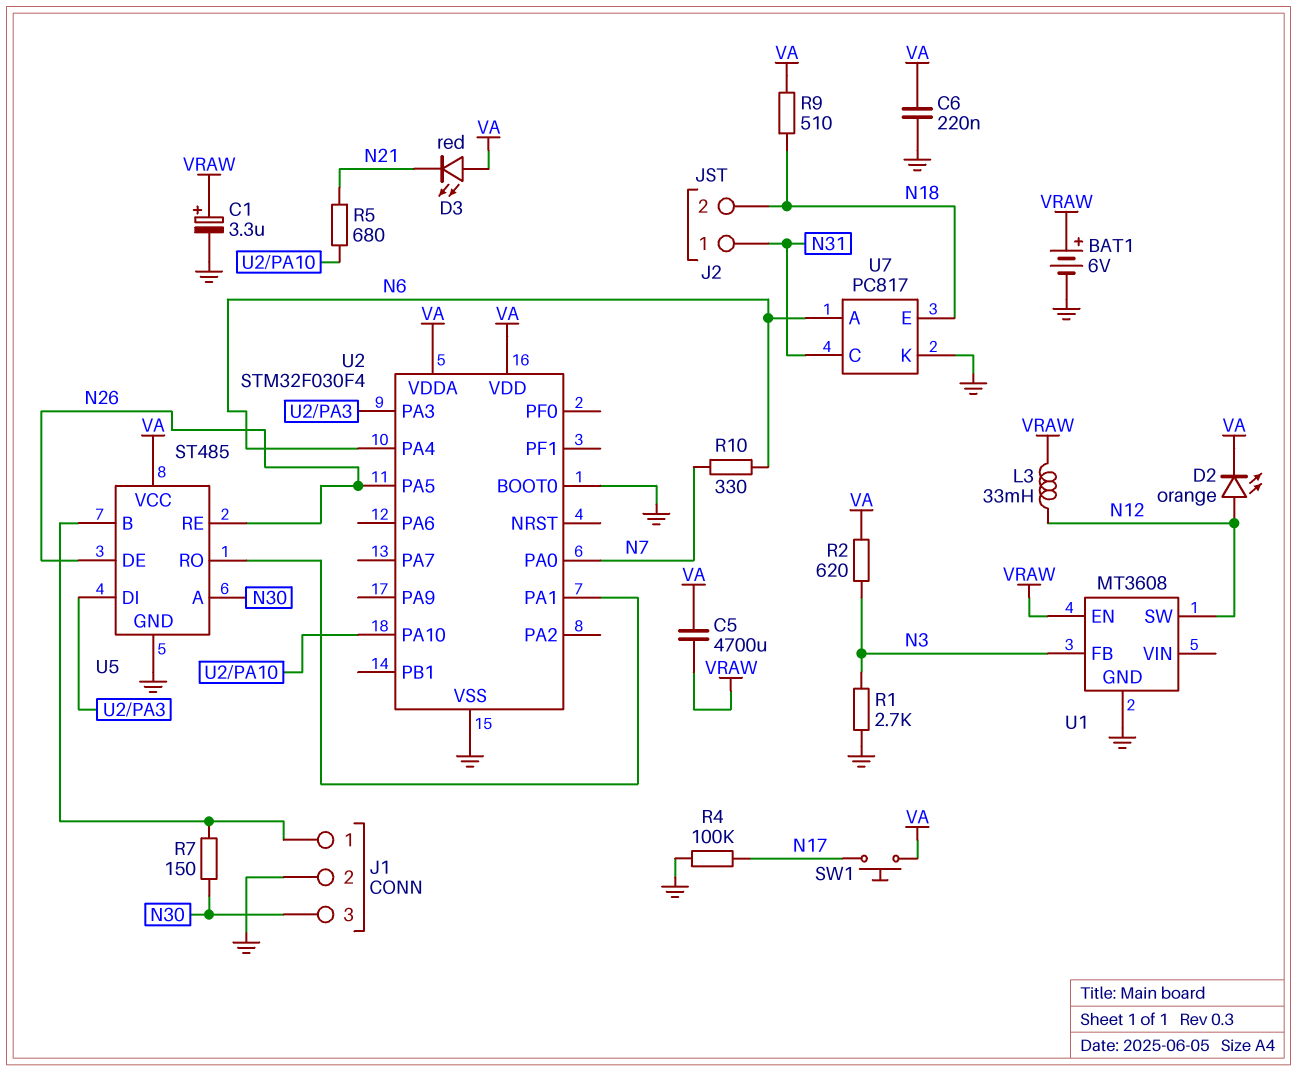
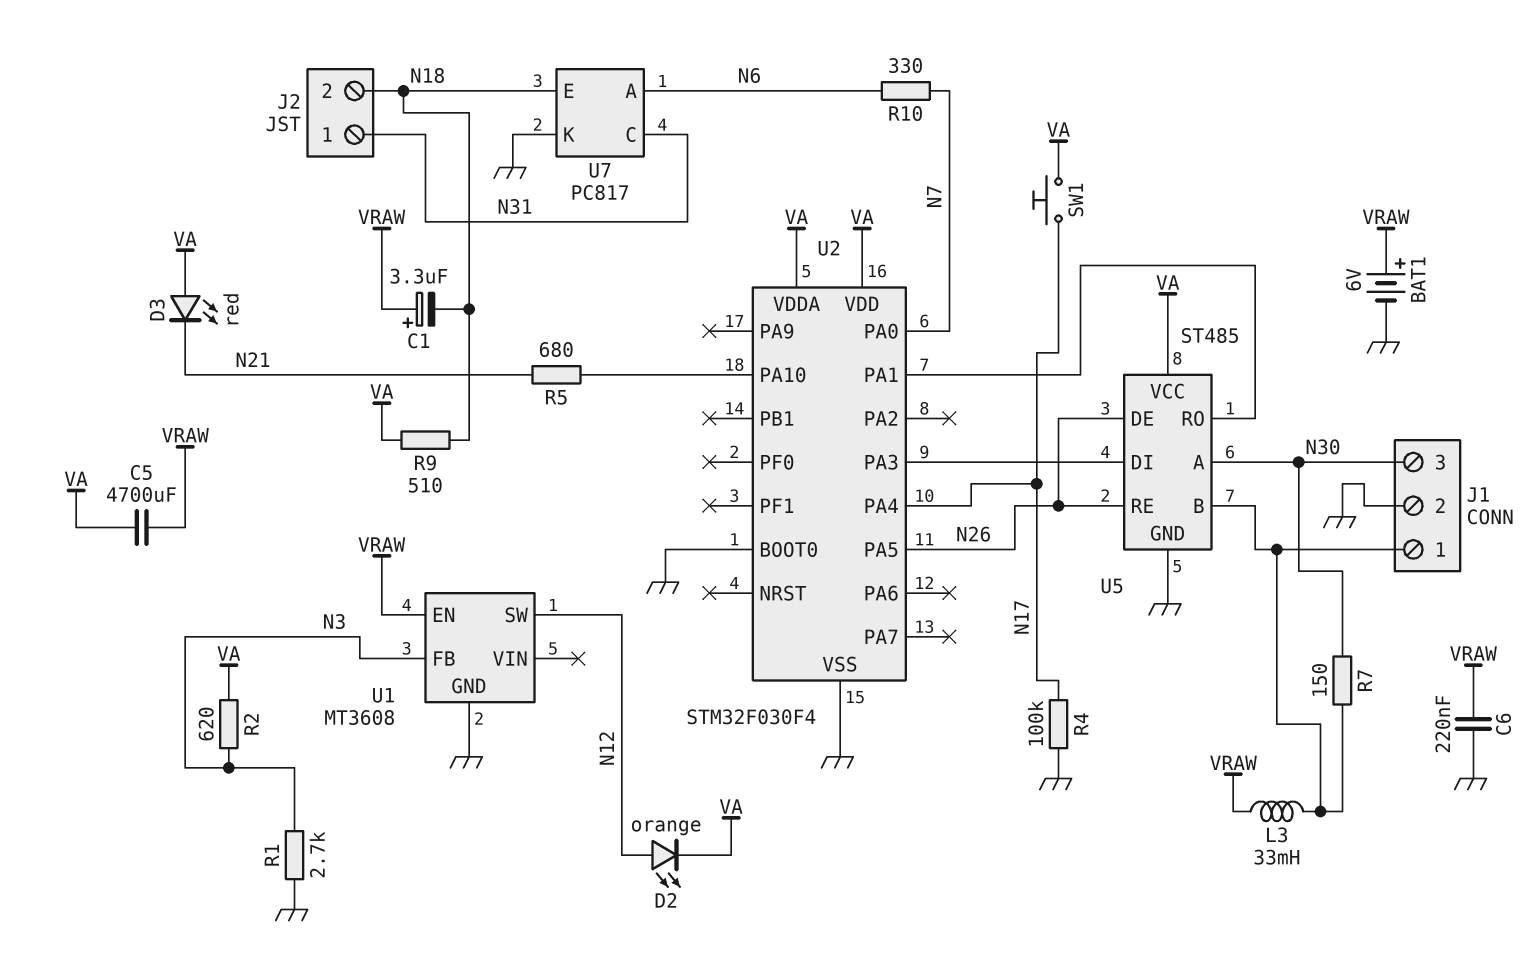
C1: 3.3uF (plus VRAW, minus GND) -> 3.3uF (plus VRAW, minus N18)
C6: 220nF (GND, VA) -> 220nF (GND, VRAW)
L3: 33mH (N12, VRAW) -> 33mH (J1/1, VRAW)
U2 pin PA4: N6 -> N17

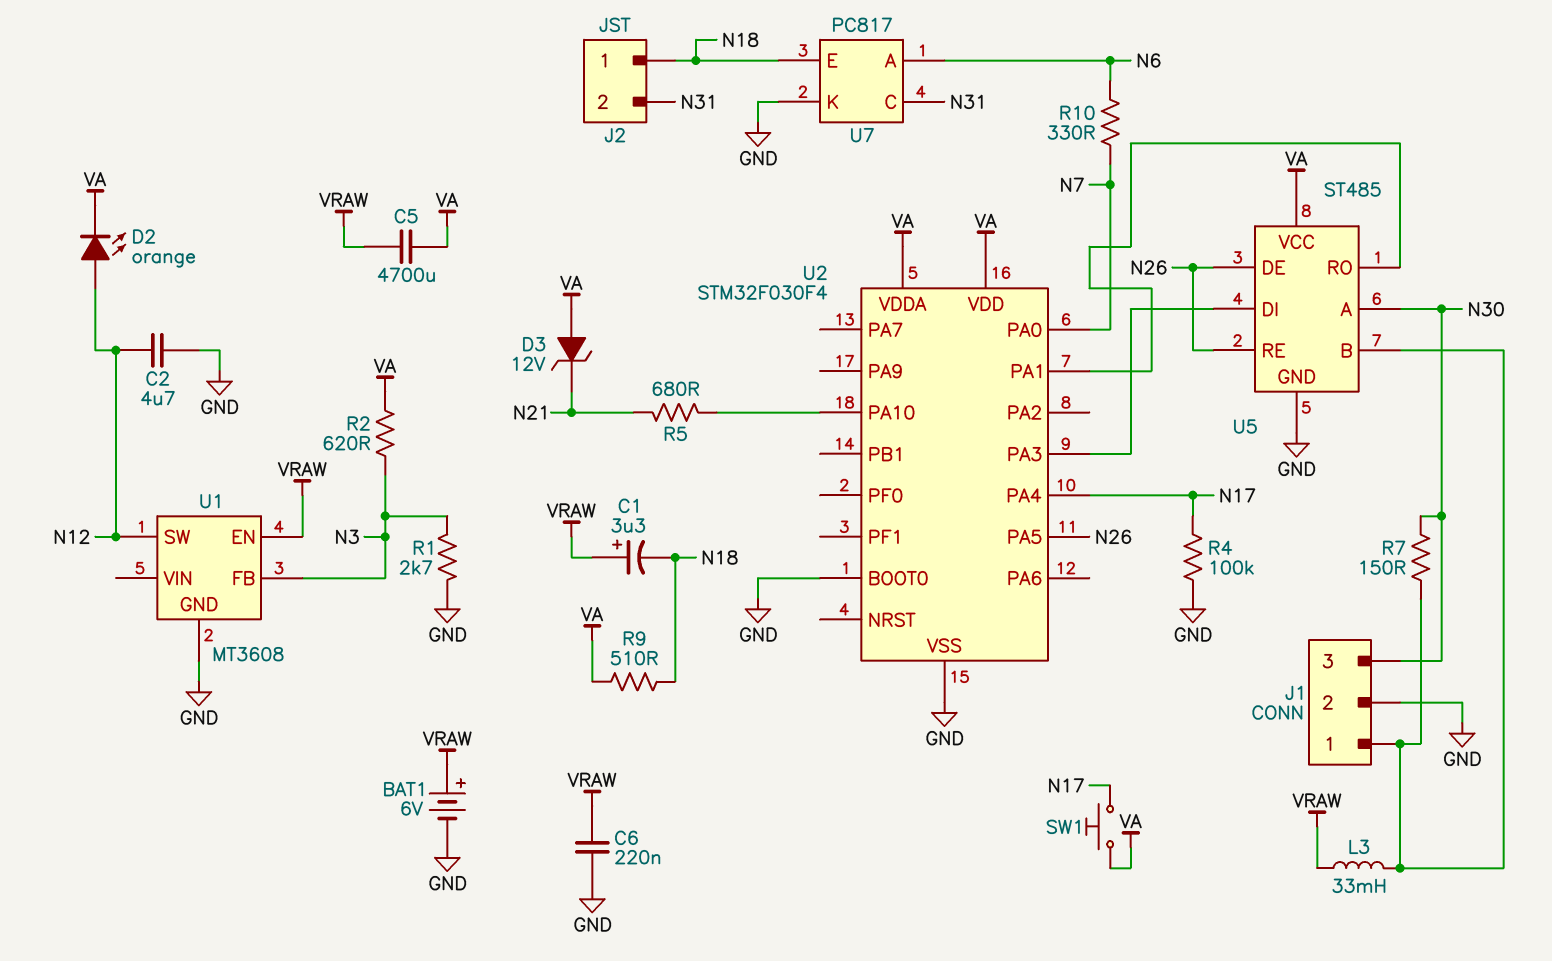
C2: none -> 4.7uF (GND, N12)
D3: LED red (A VA, K N21) -> zener 12V (A VA, K N21)
J2 pin 1: N31 -> N18
J2 pin 2: N18 -> N31

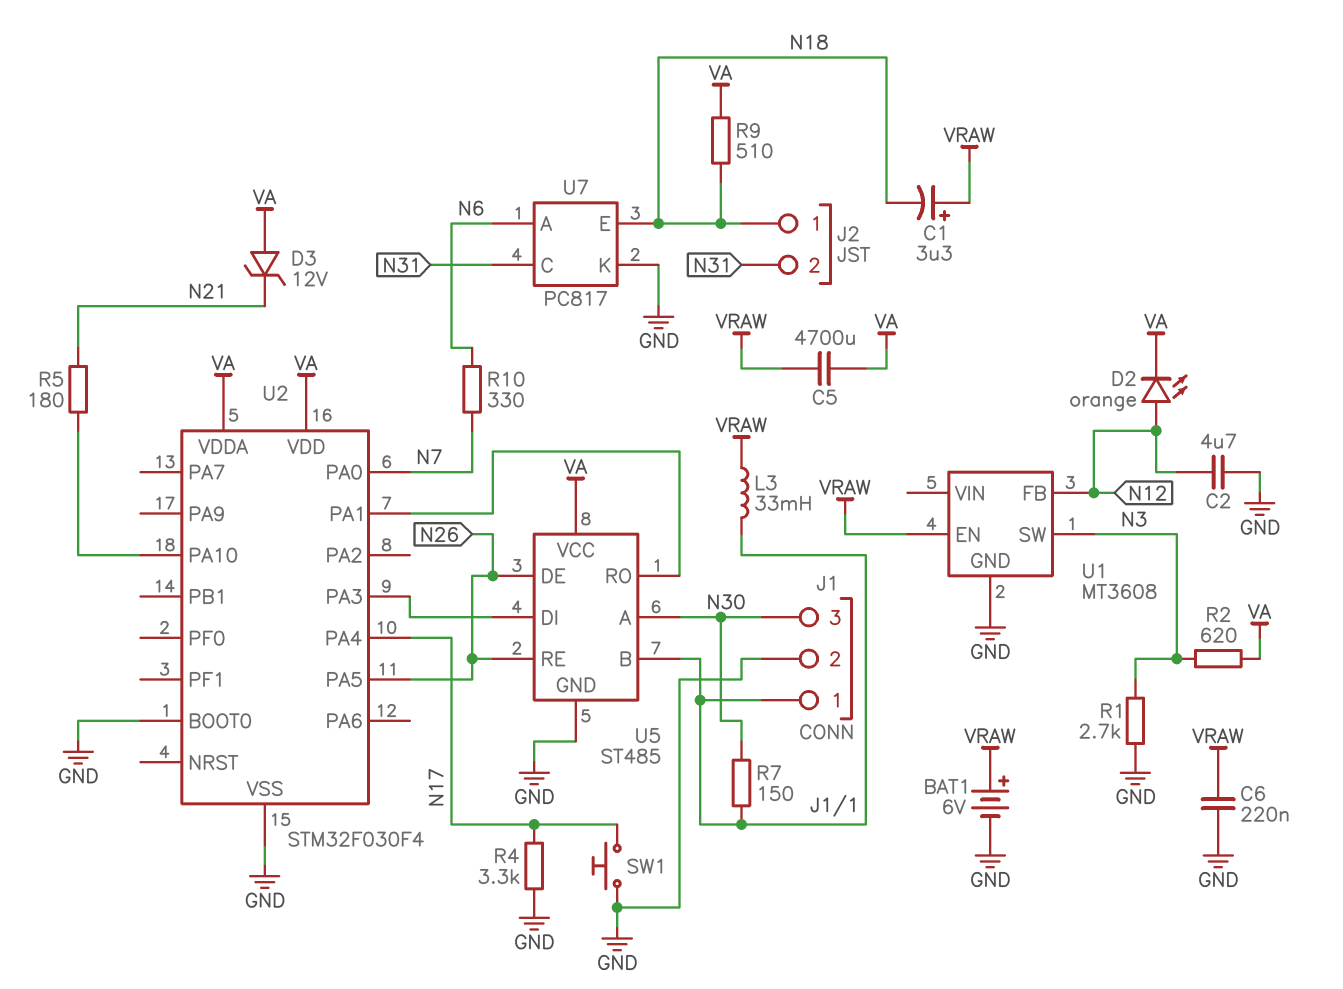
R4: 100k (GND, N17) -> 3.3k (GND, N17)
R5: 680 (N21, U2/PA10) -> 180 (N21, U2/PA10)
SW1: button (N17, VA) -> button (GND, N17)
U1 pin FB: N3 -> N12
U1 pin SW: N12 -> N3

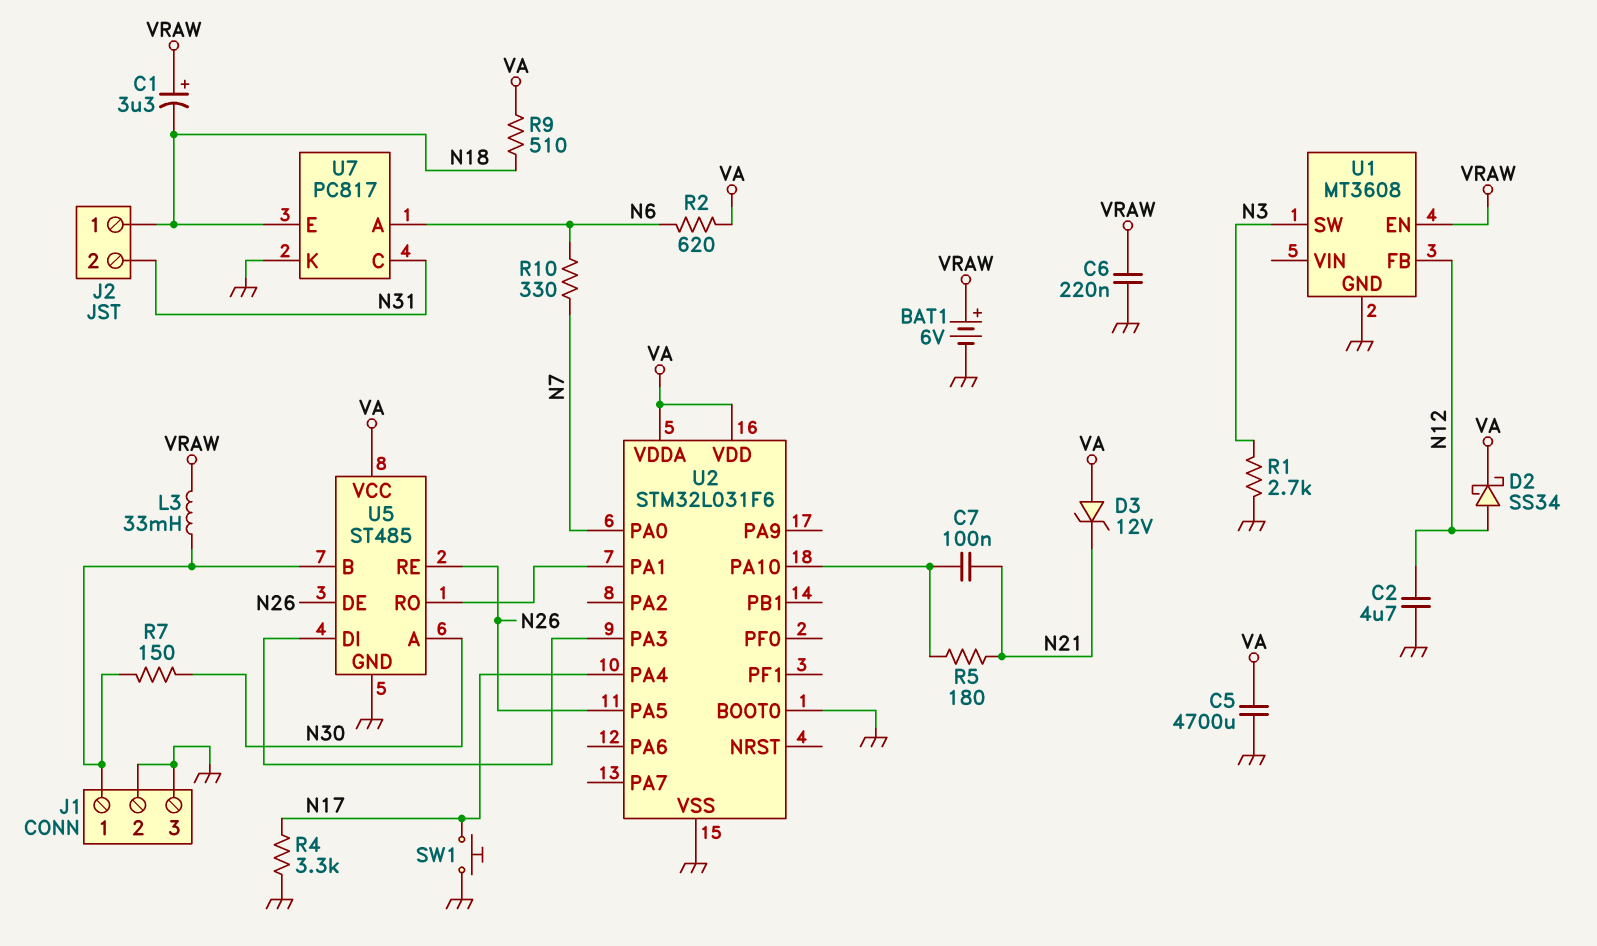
C5: 4700uF (VA, VRAW) -> 4700uF (GND, VA)
C7: none -> 100nF (N21, U2/PA10)
D2: LED orange (A N12, K VA) -> schottky SS34 (A N12, K VA)
J1 pin 3: N30 -> GND
R2: 620 (N3, VA) -> 620 (N6, VA)
U2: STM32F030F4 -> STM32L031F6

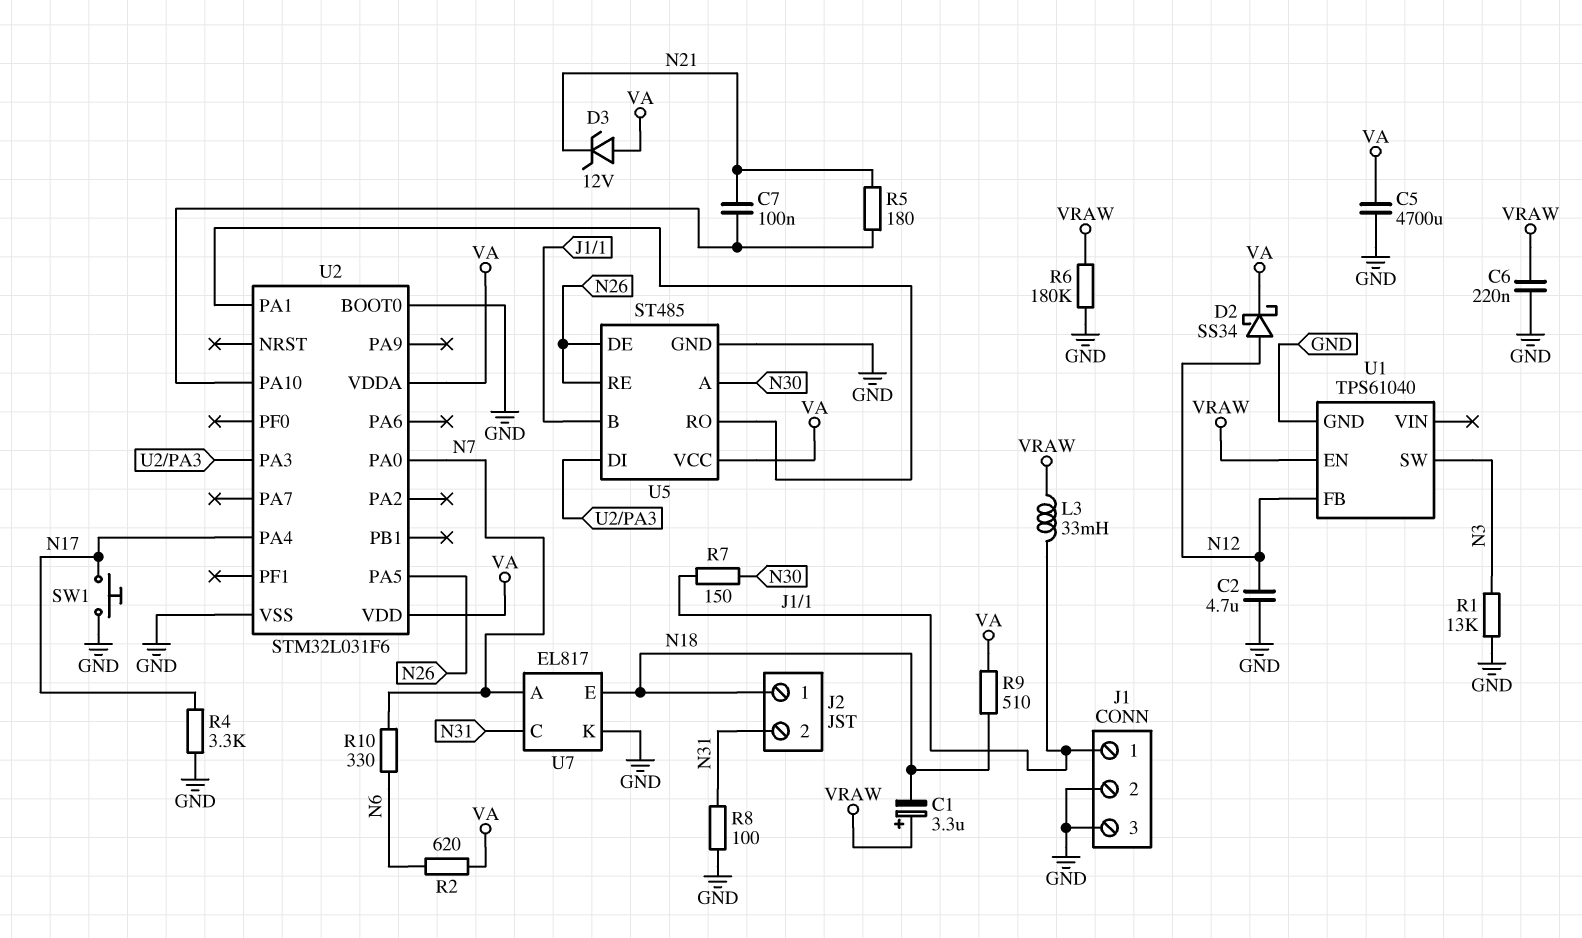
BAT1: 6V (plus VRAW, minus GND) -> none
R1: 2.7k (GND, N3) -> 13k (GND, N3)
R6: none -> 180k (GND, VRAW)
R8: none -> 100 (GND, N31)
U1: MT3608 -> TPS61040
U7: PC817 -> EL817
U7 pin A: N6 -> N7

